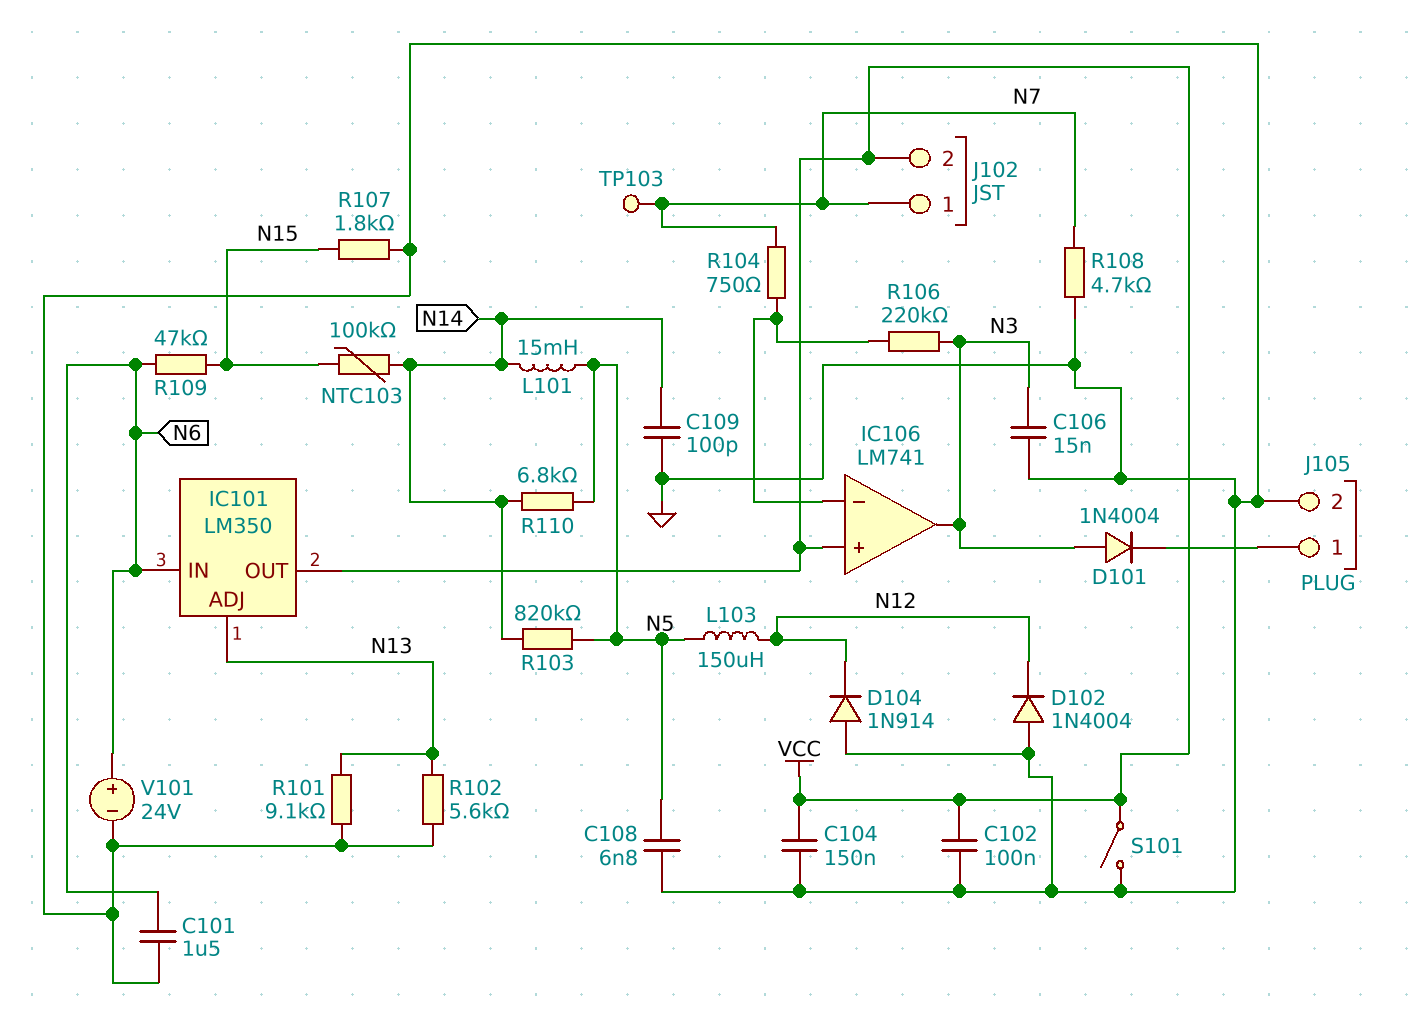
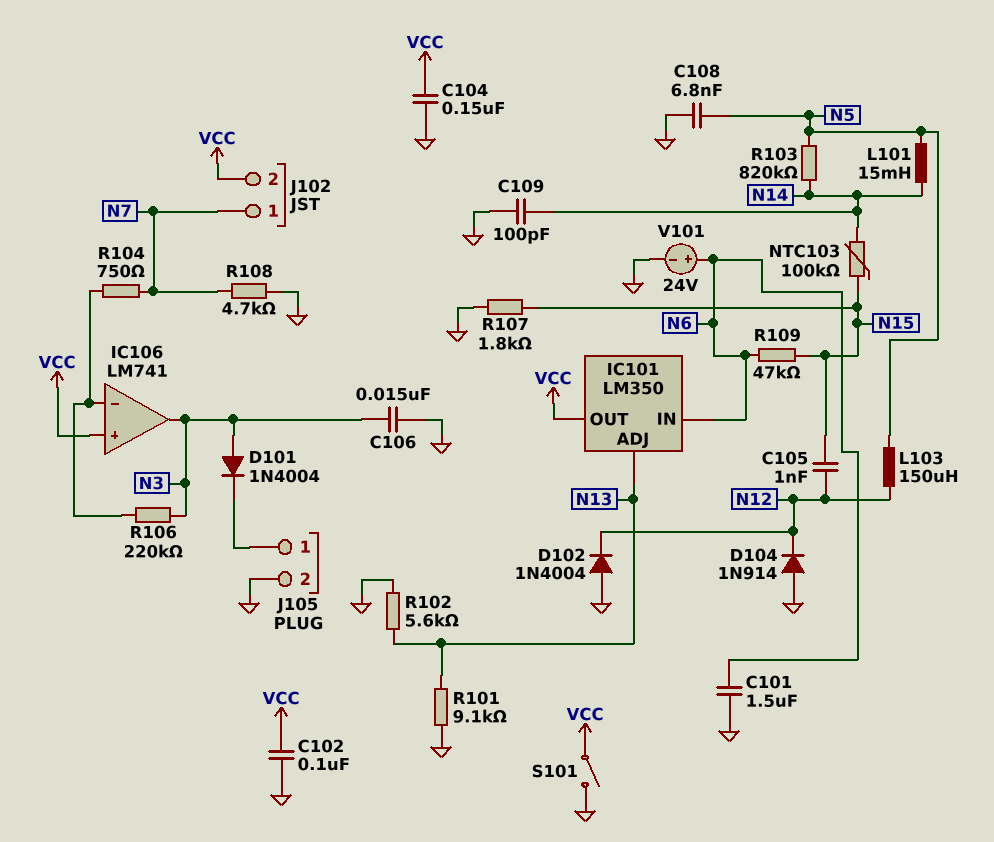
C105: none -> 1nF (N12, N15)
R110: 6.8k (N5, N14) -> none
TP103: test point (N7) -> none

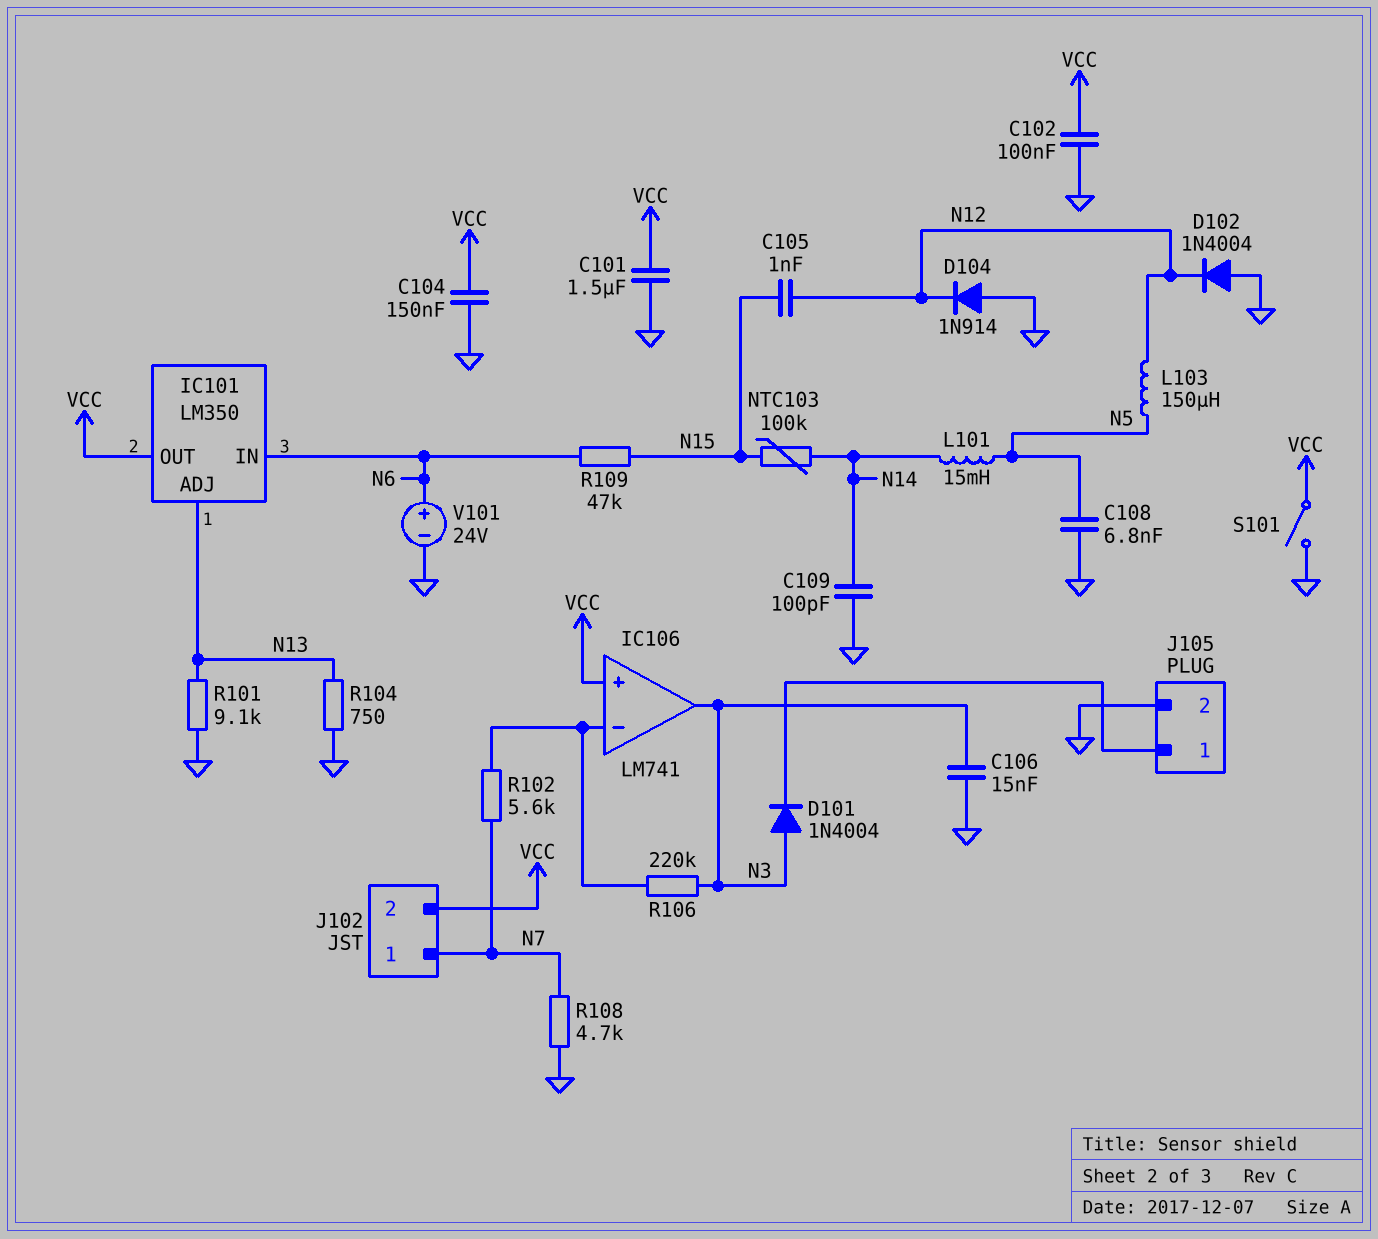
C101: 1.5uF (GND, N6) -> 1.5uF (GND, VCC)
R102: 5.6k (GND, N13) -> 5.6k (IC106/in-, N7)
R103: 820k (N5, N14) -> none
R104: 750 (IC106/in-, N7) -> 750 (GND, N13)
R107: 1.8k (GND, N15) -> none

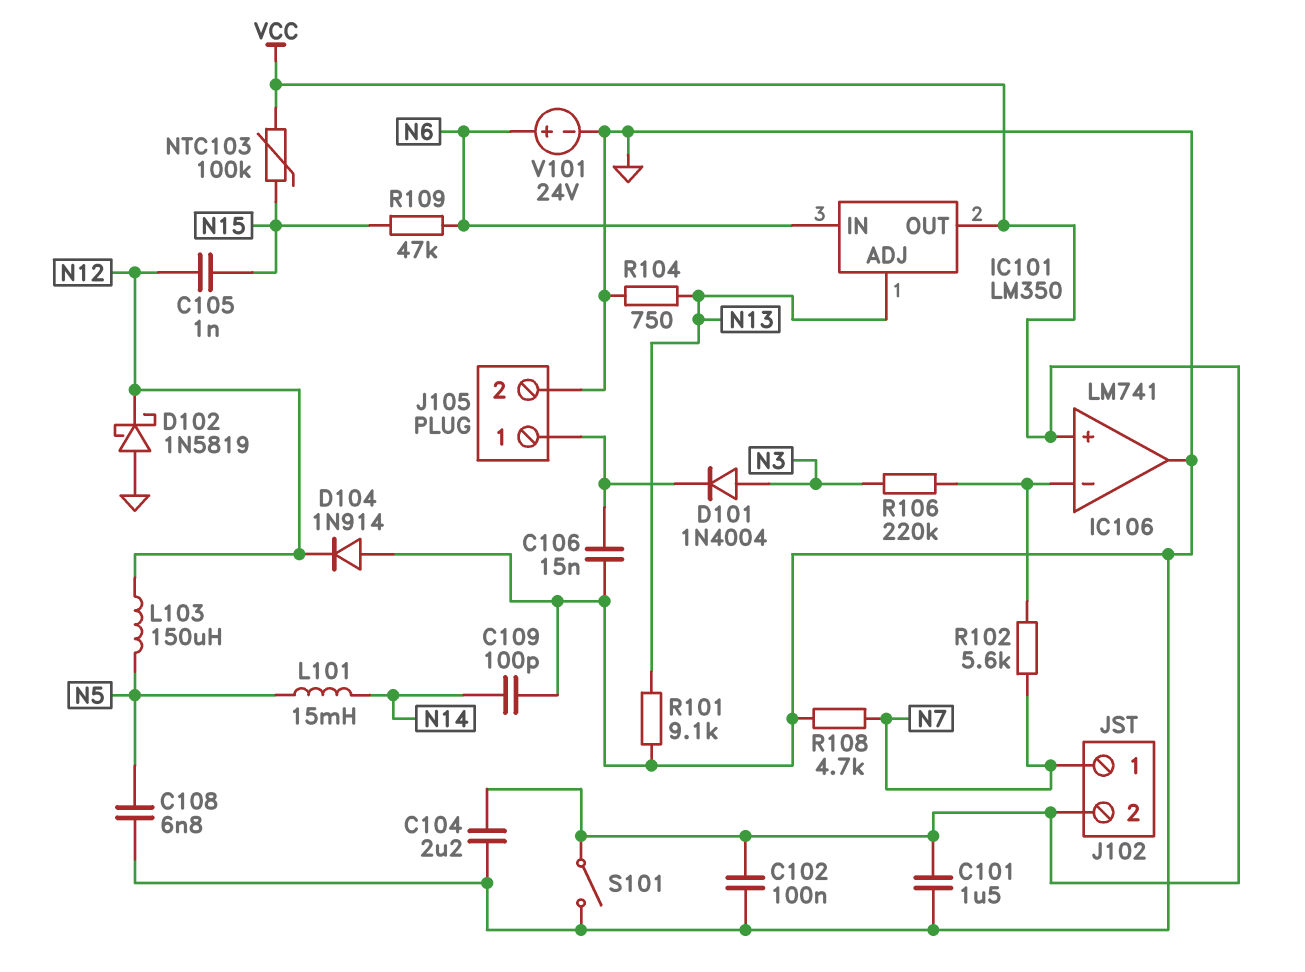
C104: 150nF (GND, VCC) -> 2.2uF (GND, VCC)
C106: 15nF (GND, N3) -> 15nF (GND, J105/1)
D102: diode 1N4004 (A GND, K N12) -> schottky 1N5819 (A GND, K N12)
IC106 pin out: N3 -> GND
NTC103: 100k (N14, N15) -> 100k (N15, VCC)

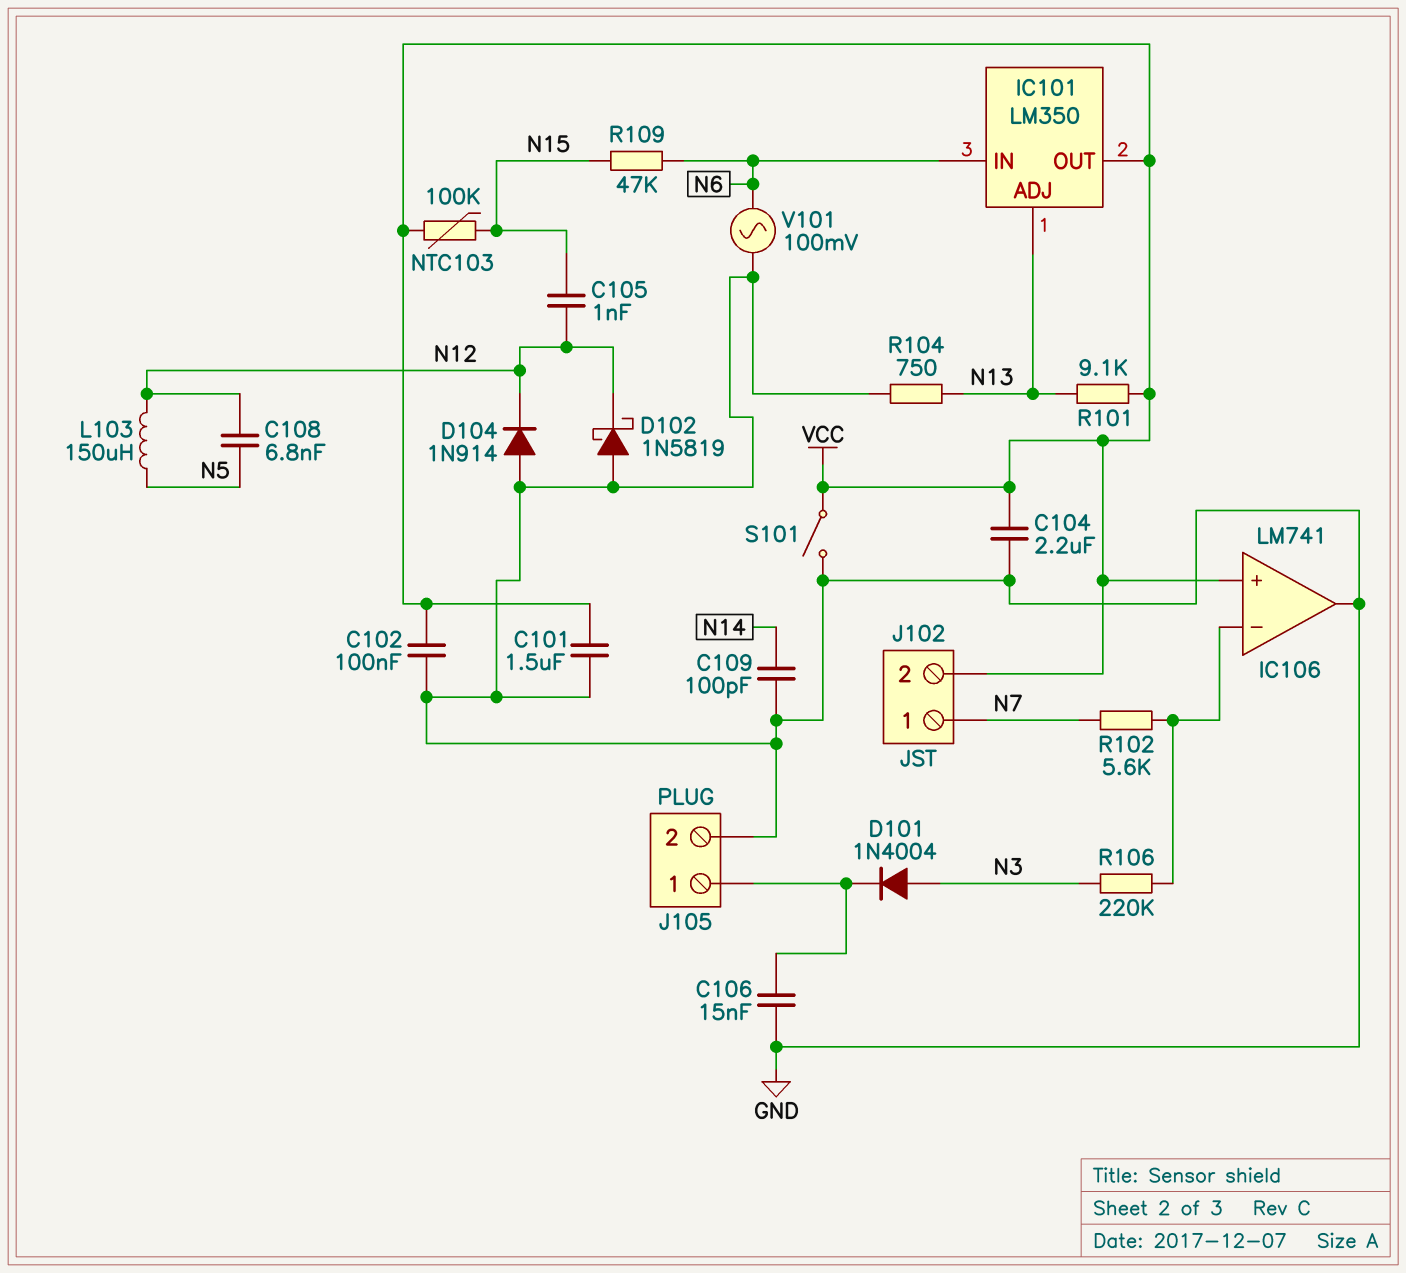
C108: 6.8nF (GND, N5) -> 6.8nF (N5, N12)
L101: 15mH (N5, N14) -> none
R101: 9.1k (GND, N13) -> 9.1k (N13, VCC)
R108: 4.7k (GND, N7) -> none
V101: 24V (plus N6, minus GND) -> AC 100mV (GND, N6)

